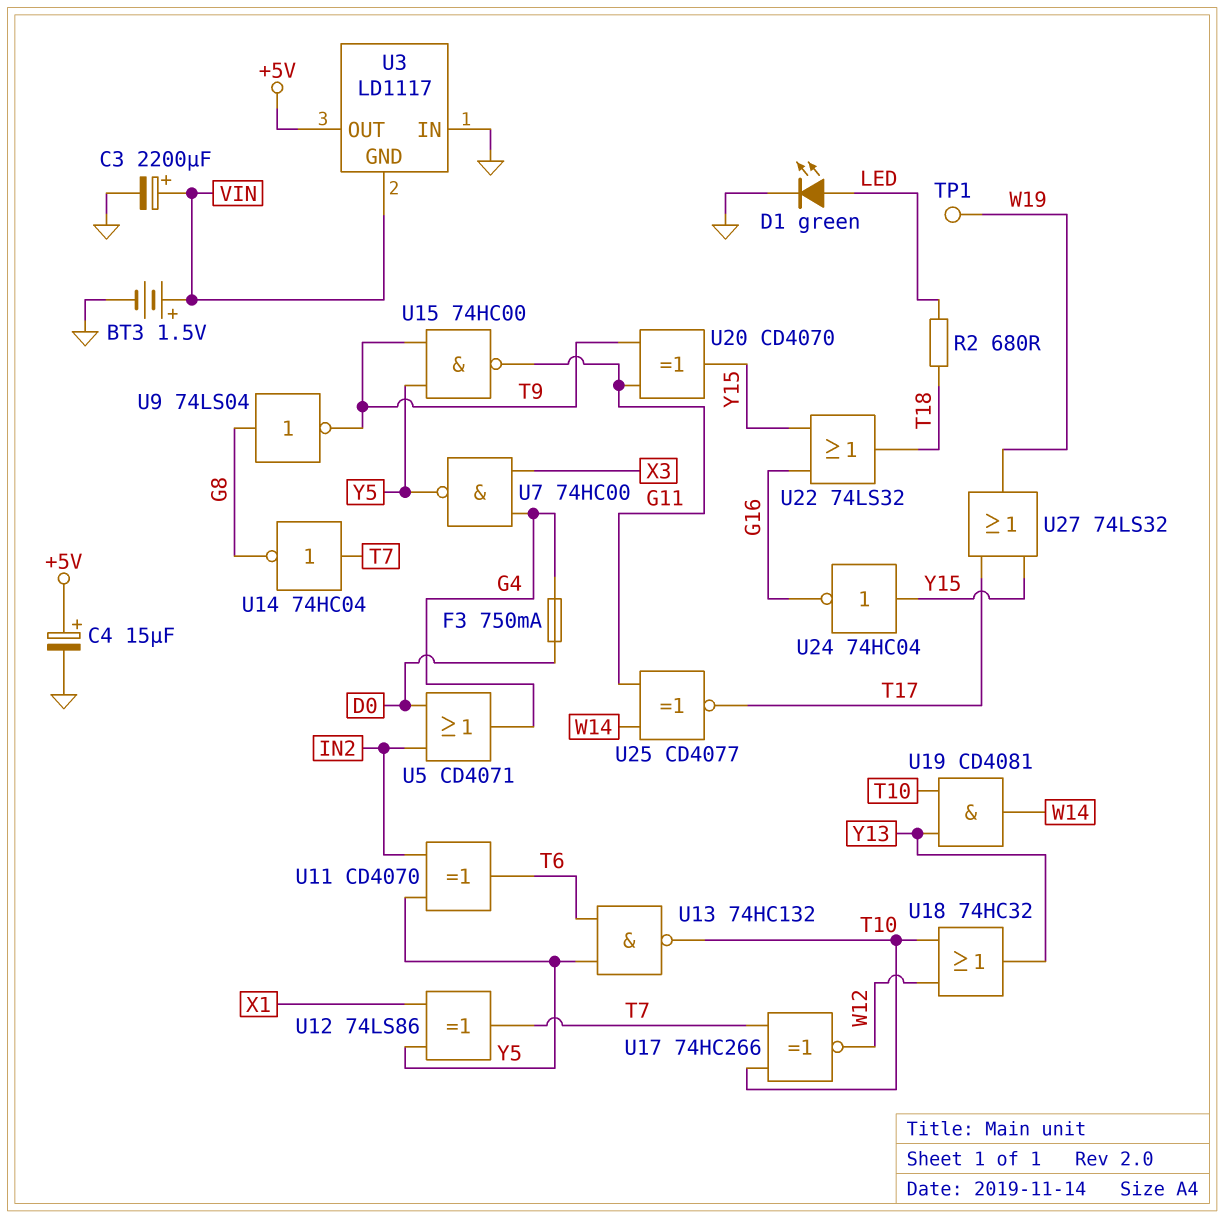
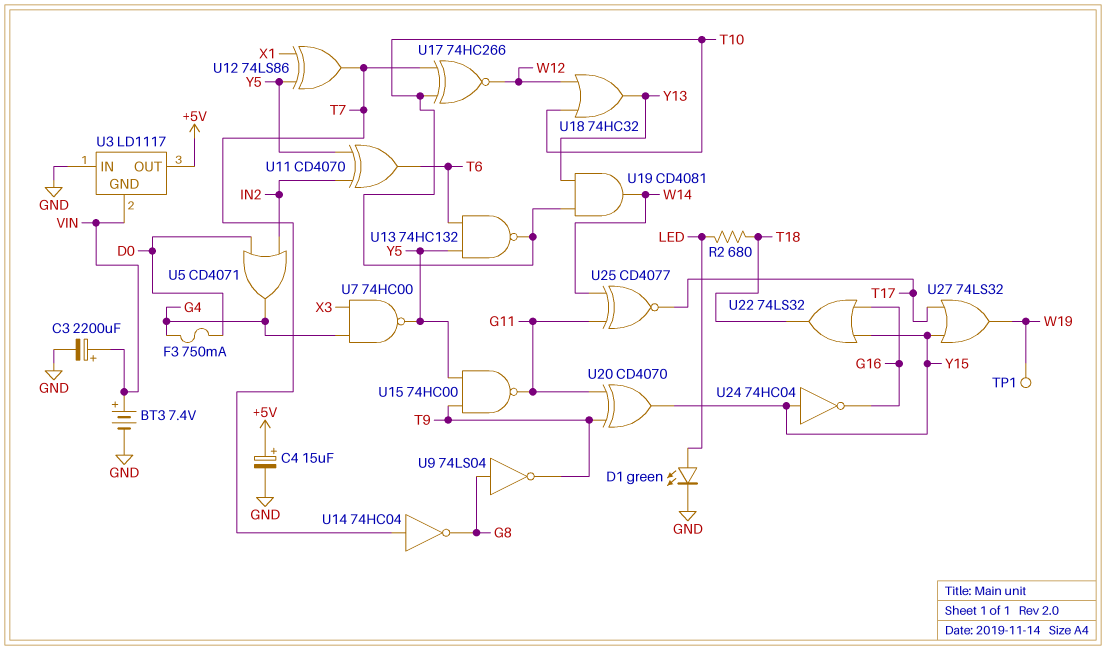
BT3: 1.5V (plus VIN, minus GND) -> 7.4V (plus VIN, minus GND)

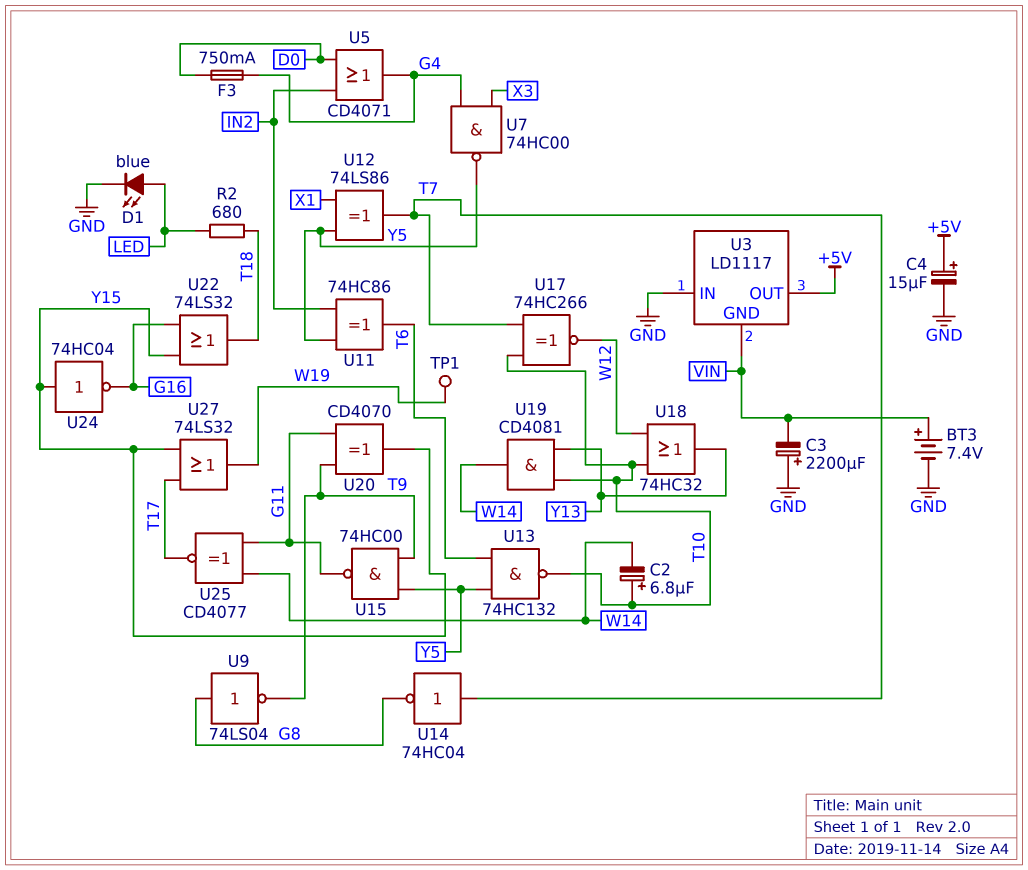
C2: none -> 6.8uF (plus T10, minus W14)
C3: 2200uF (plus VIN, minus GND) -> 2200uF (plus GND, minus VIN)
D1: LED green (A LED, K GND) -> LED blue (A LED, K GND)
U11: XOR CD4070 (in IN2, in Y5, out T6) -> XOR 74HC86 (in IN2, in Y5, out T6)

